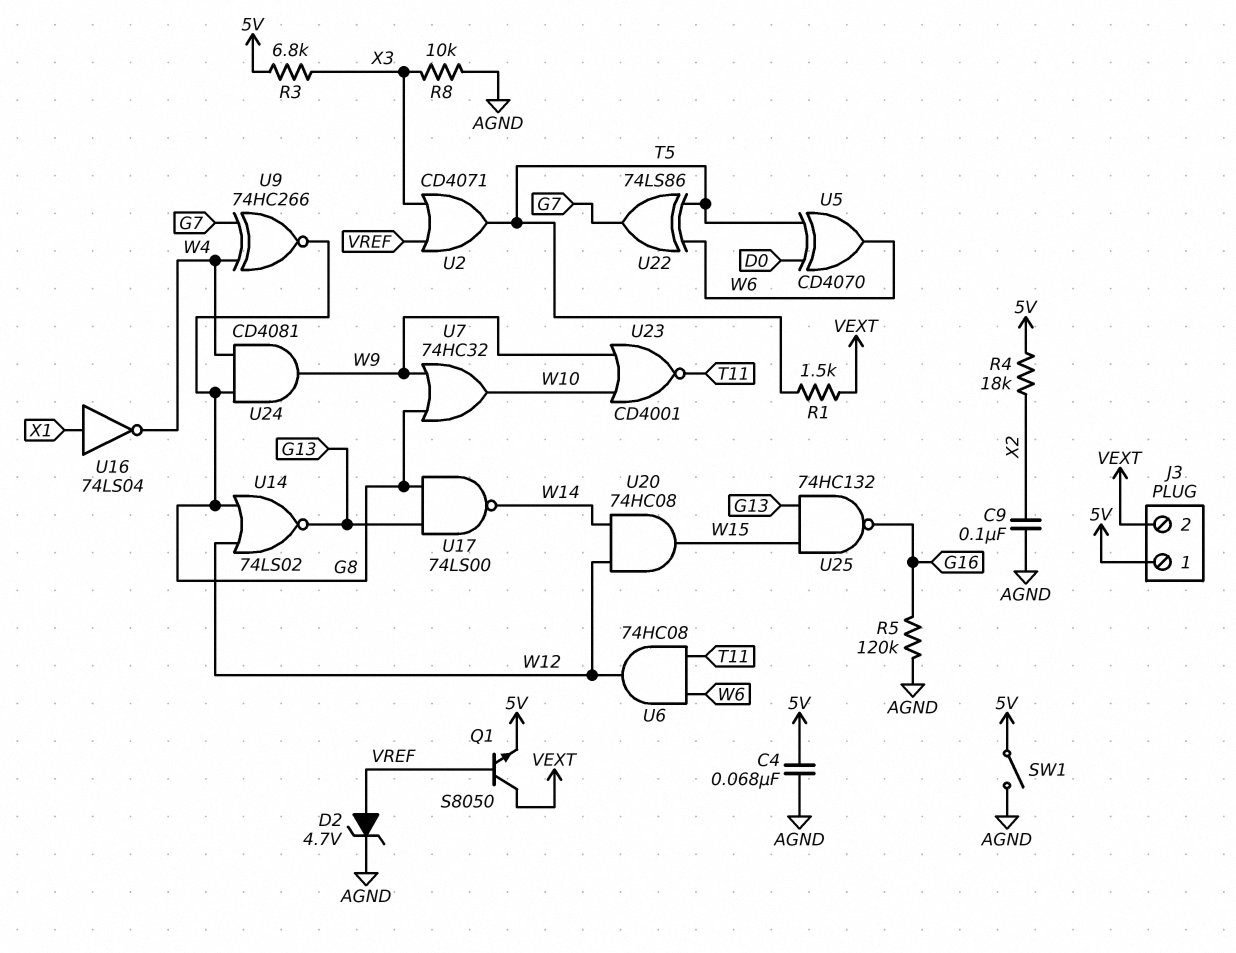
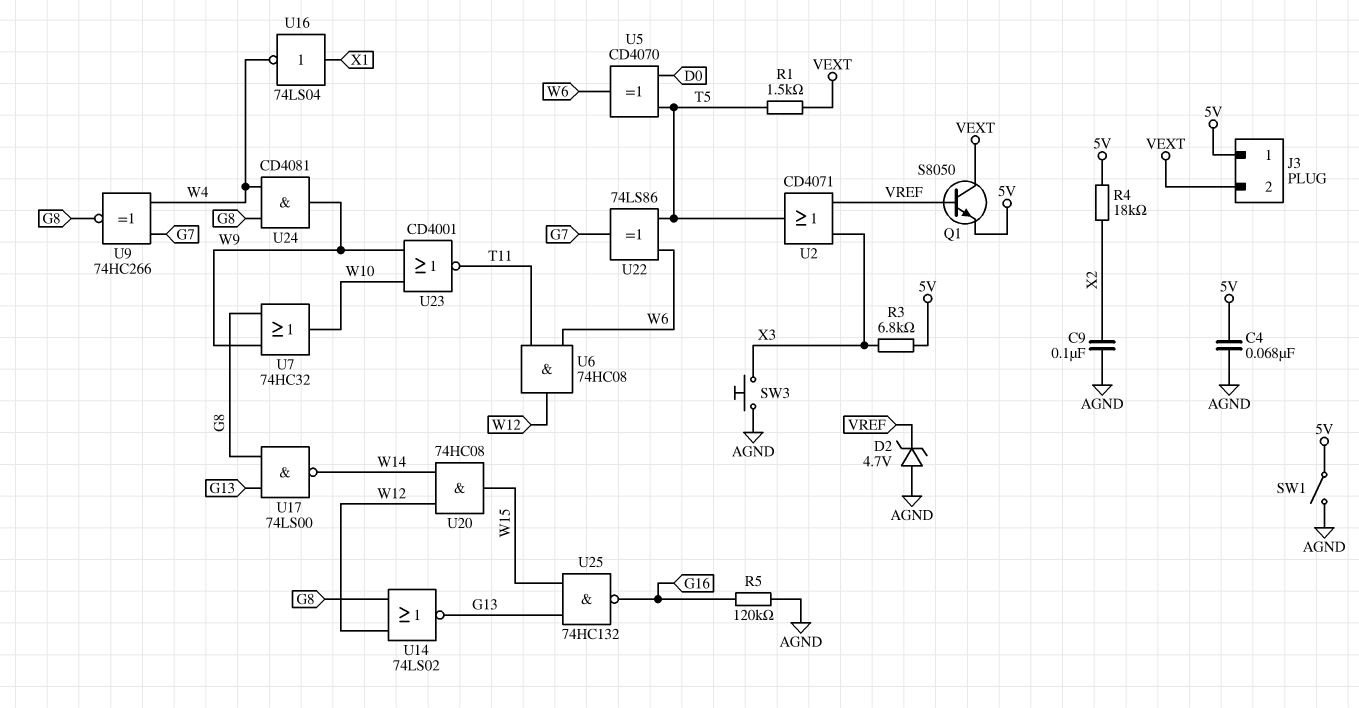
D2: zener 4.7V (A VREF, K AGND) -> zener 4.7V (A AGND, K VREF)
R8: 10k (AGND, X3) -> none
SW3: none -> button (AGND, X3)

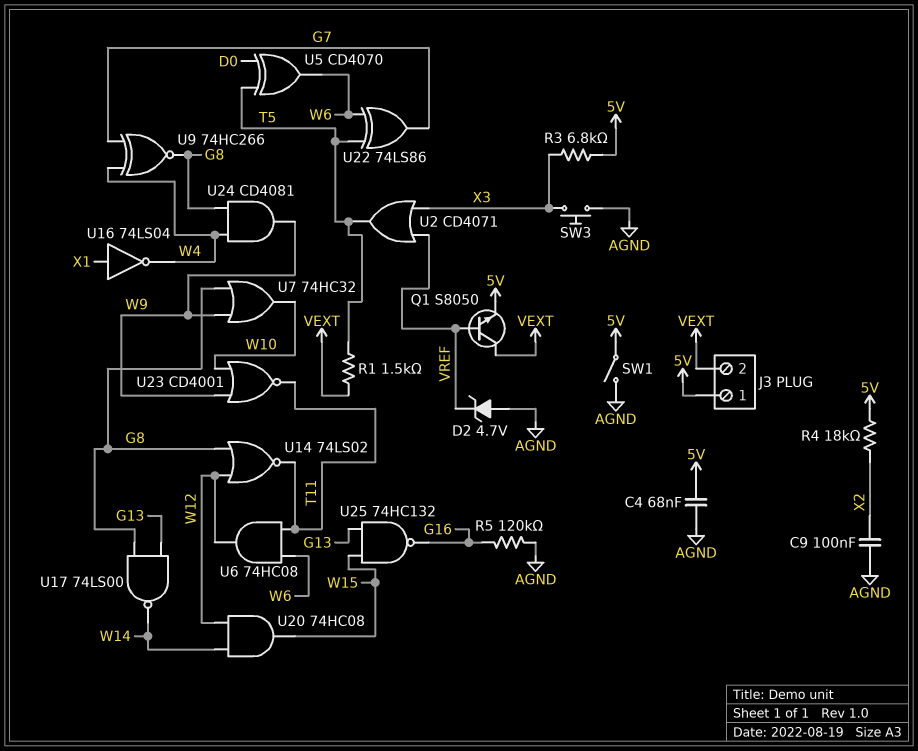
U14: NOR 74LS02 (in G8, in W12, out G13) -> NOR 74LS02 (in G8, in W12, out T11)

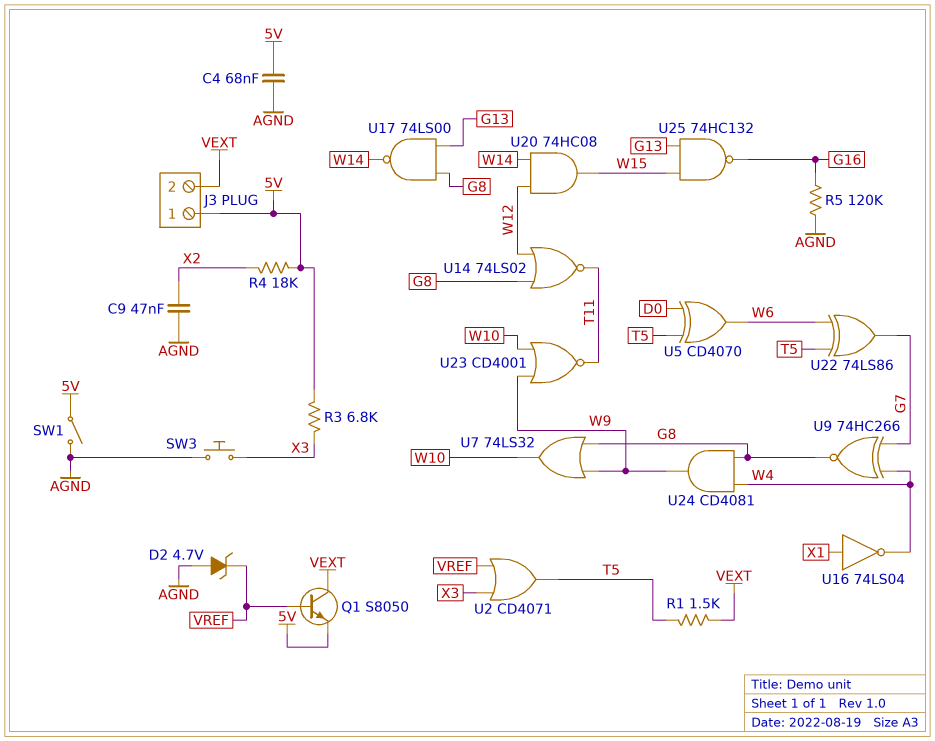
C9: 100nF (AGND, X2) -> 47nF (AGND, X2)
U6: AND 74HC08 (in T11, in W6, out W12) -> none
U7: OR 74HC32 (in G8, in W9, out W10) -> OR 74LS32 (in G8, in W9, out W10)

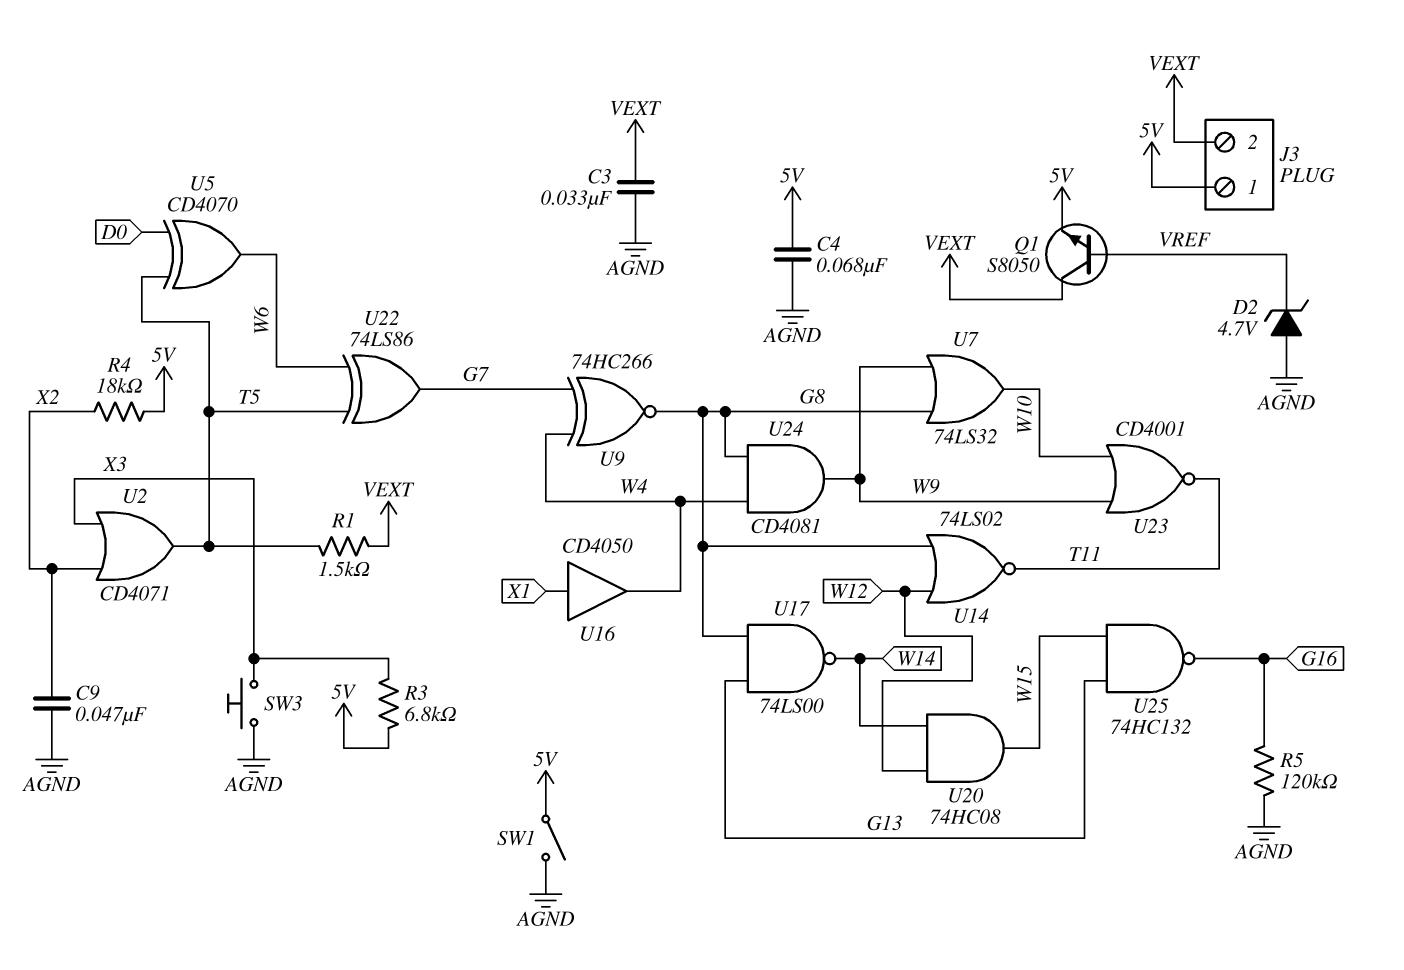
C3: none -> 33nF (AGND, VEXT)
U2: OR CD4071 (in VREF, in X3, out T5) -> OR CD4071 (in X2, in X3, out T5)
U16: NOT 74LS04 (in X1, out W4) -> buffer CD4050 (in X1, out W4)

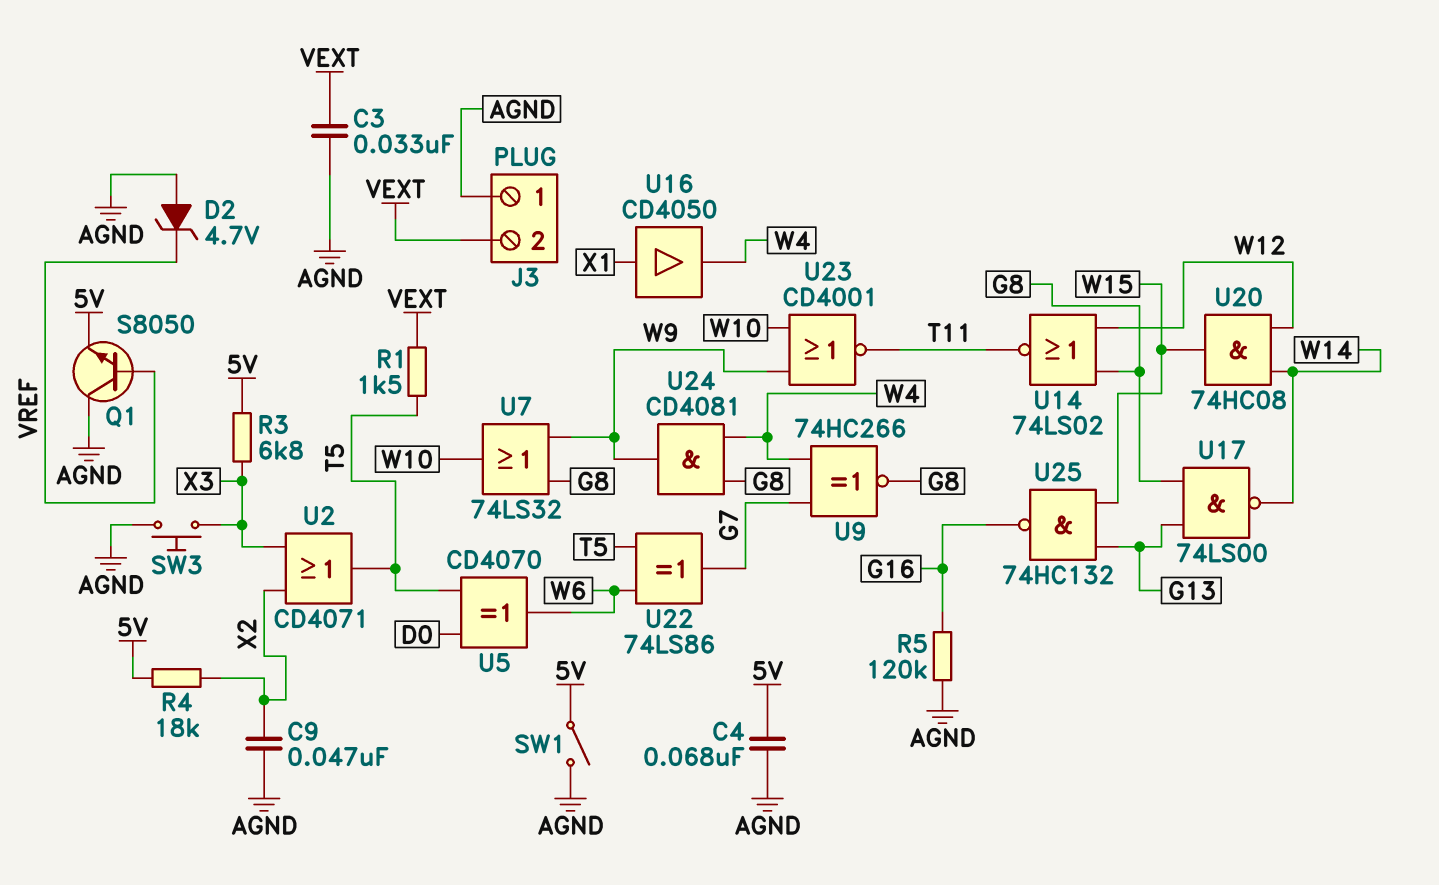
J3 pin 1: 5V -> AGND
Q1: NPN S8050 (B VREF, C VEXT, E 5V) -> NPN S8050 (B VREF, C AGND, E 5V)

